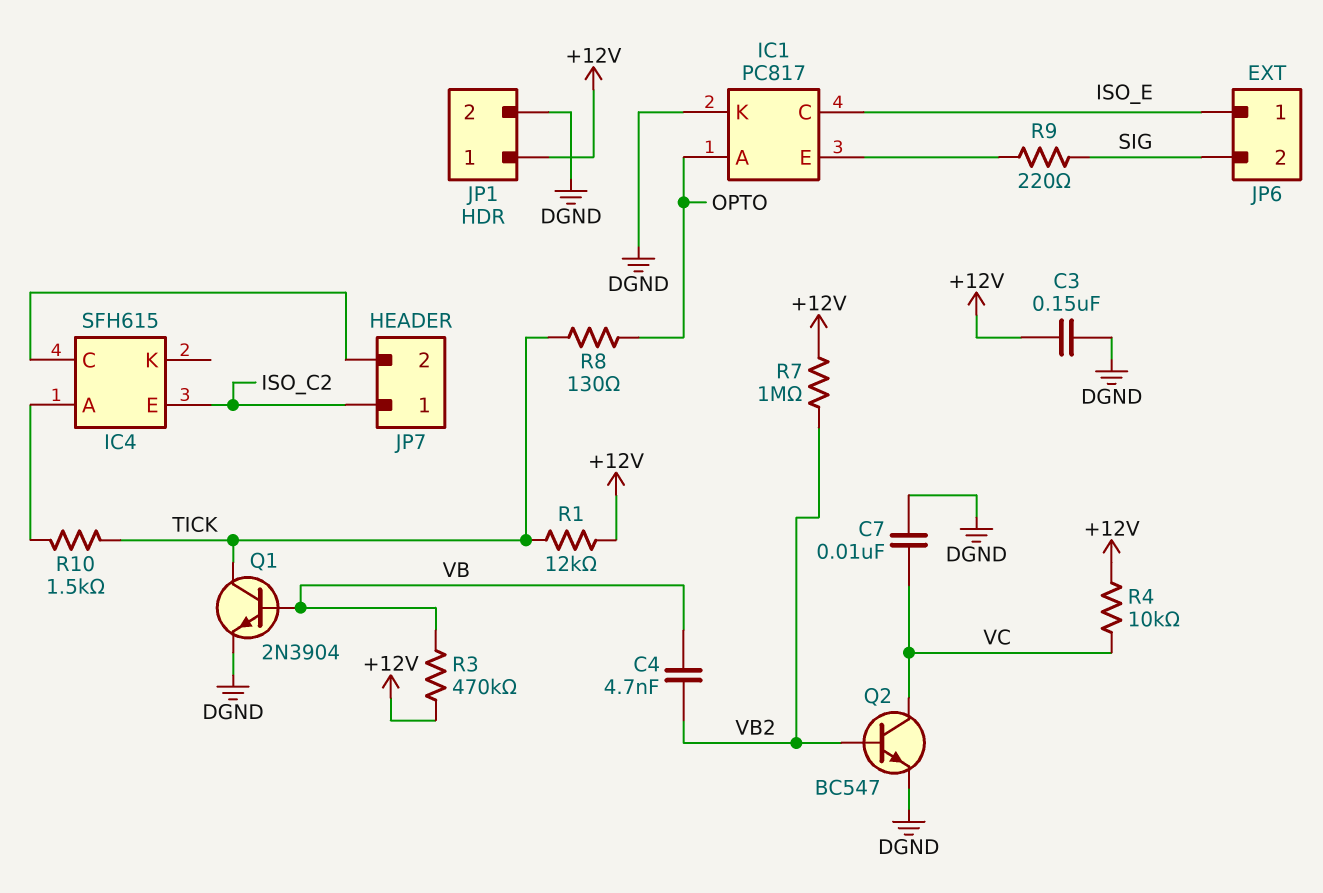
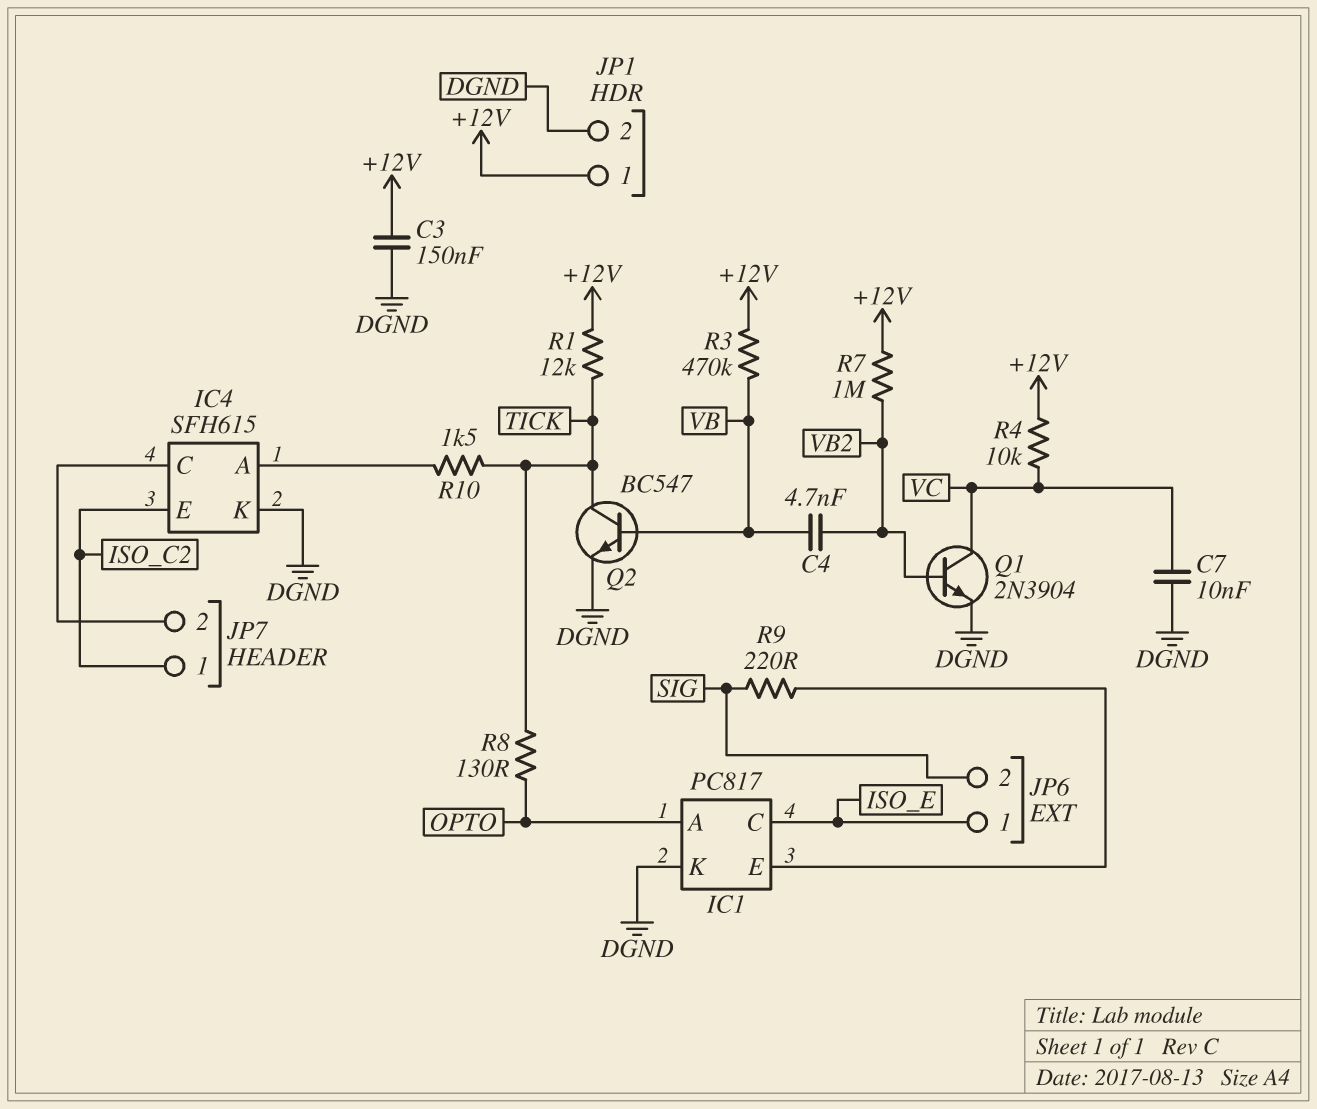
IC4 pin K: none -> DGND
Q1: NPN 2N3904 (B VB, C TICK, E DGND) -> NPN 2N3904 (B VB2, C VC, E DGND)
Q2: NPN BC547 (B VB2, C VC, E DGND) -> NPN BC547 (B VB, C TICK, E DGND)

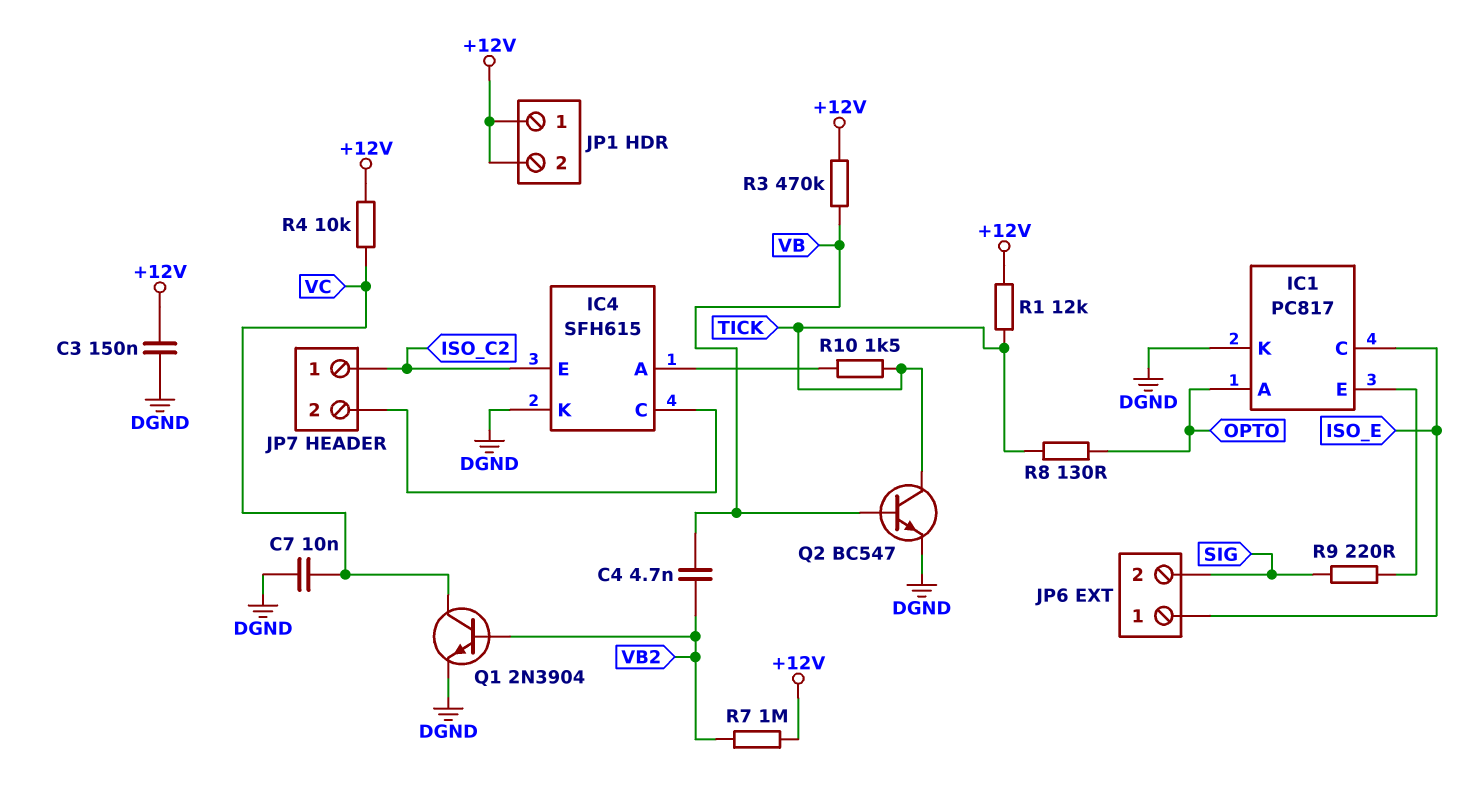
JP1 pin 2: DGND -> +12V

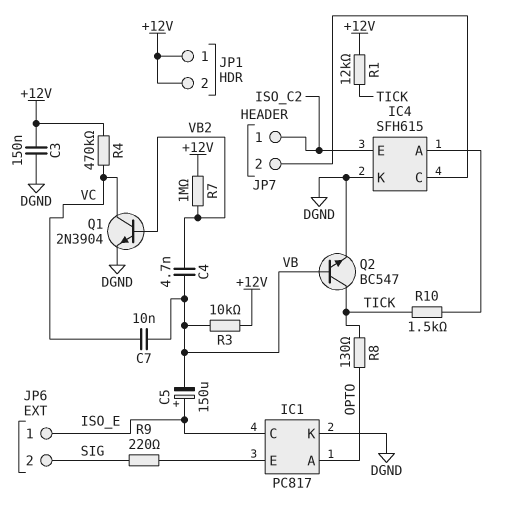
C5: none -> 150uF (plus ISO_E, minus VB)
C7: 10nF (DGND, VC) -> 10nF (VB, VC)
R3: 470k (+12V, VB) -> 10k (+12V, VB)
R4: 10k (+12V, VC) -> 470k (+12V, VC)

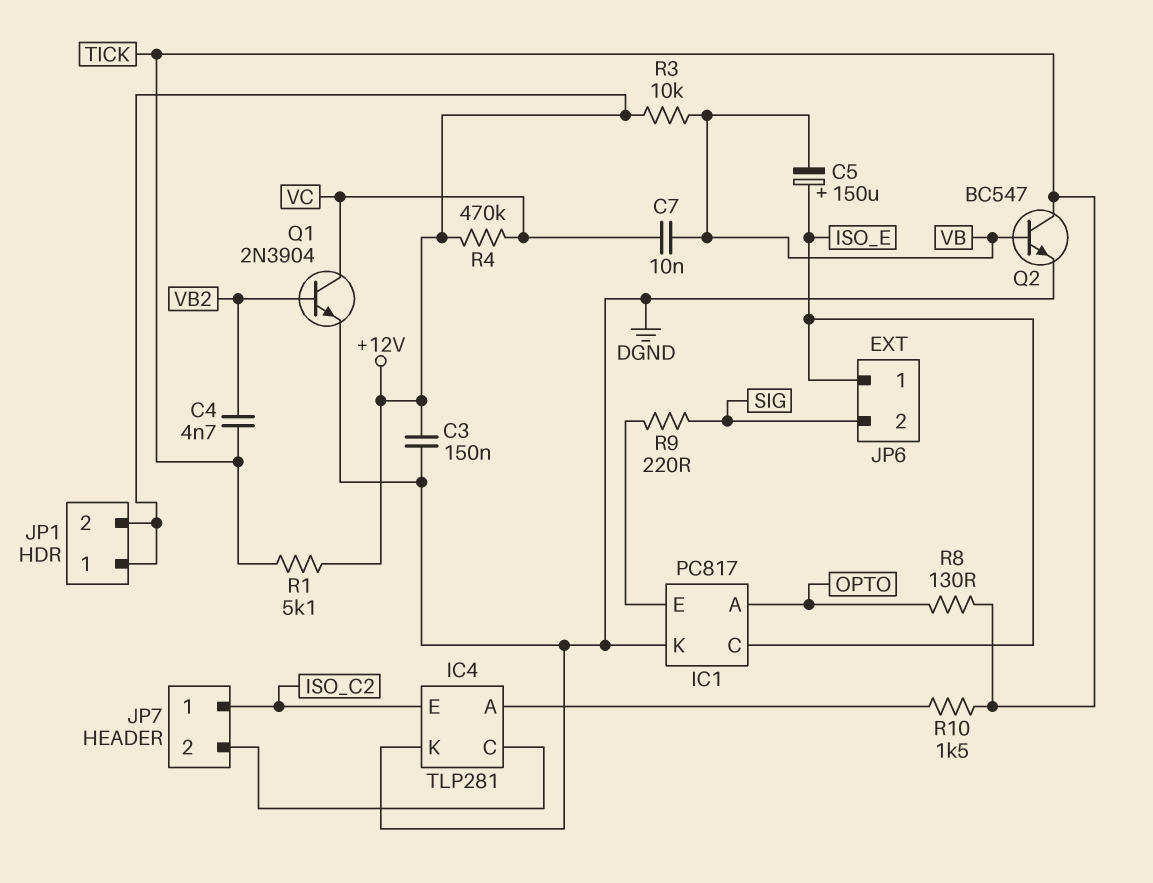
C4: 4.7nF (VB, VB2) -> 4.7nF (TICK, VB2)
IC4: SFH615 -> TLP281
R1: 12k (+12V, TICK) -> 5.1k (+12V, TICK)
R7: 1M (+12V, VB2) -> none

